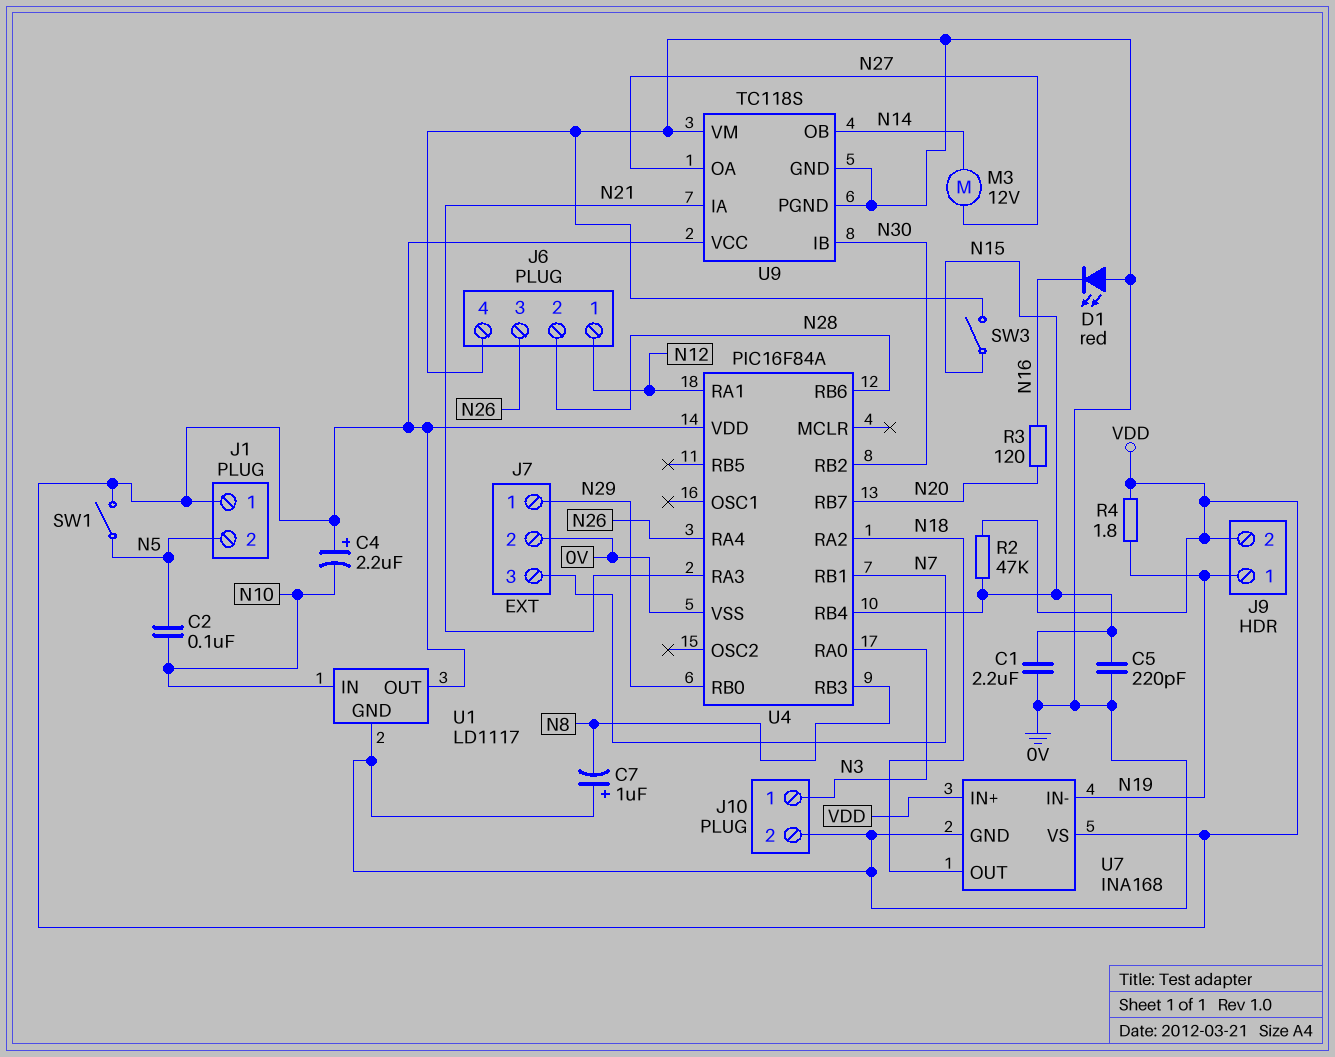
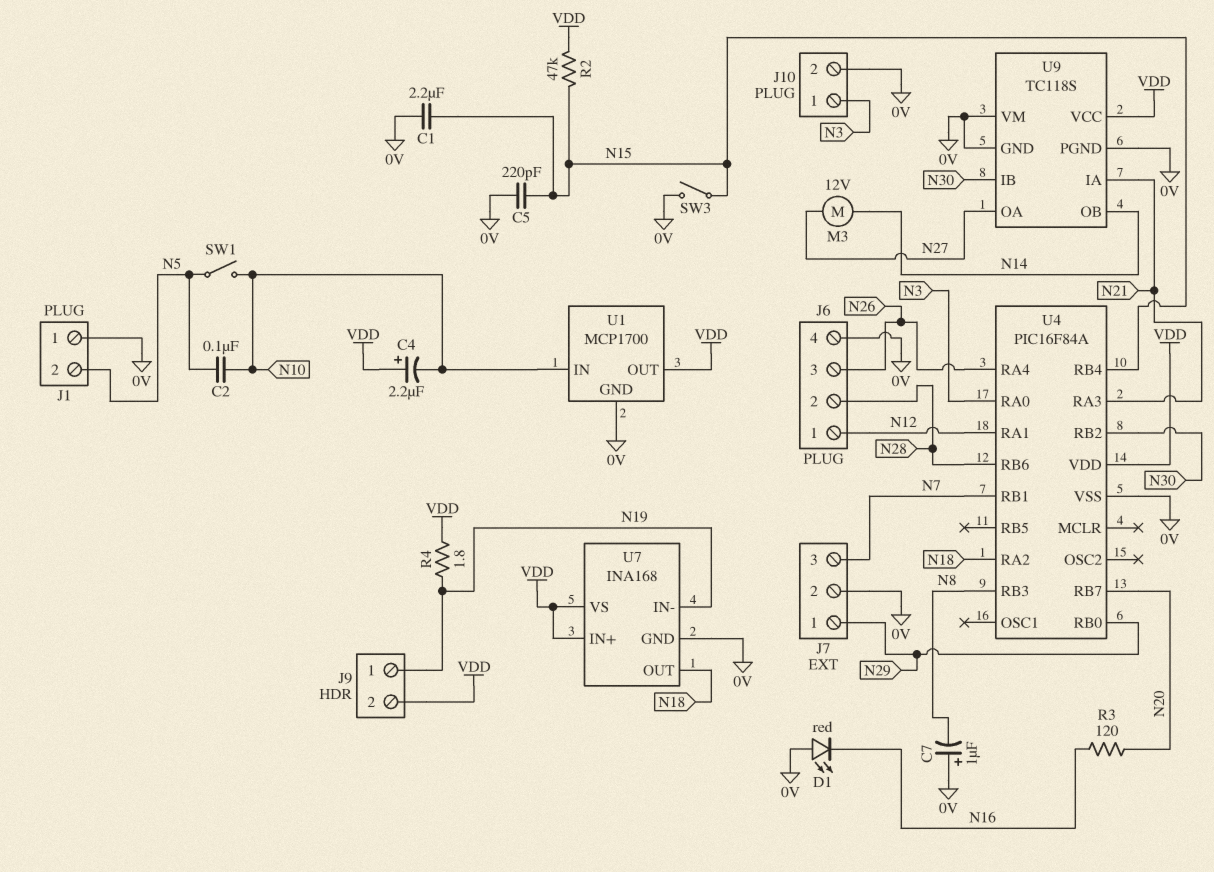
J1 pin 1: VDD -> 0V
SW1: switch (N5, VDD) -> switch (N5, N10)
U1: LD1117 -> MCP1700

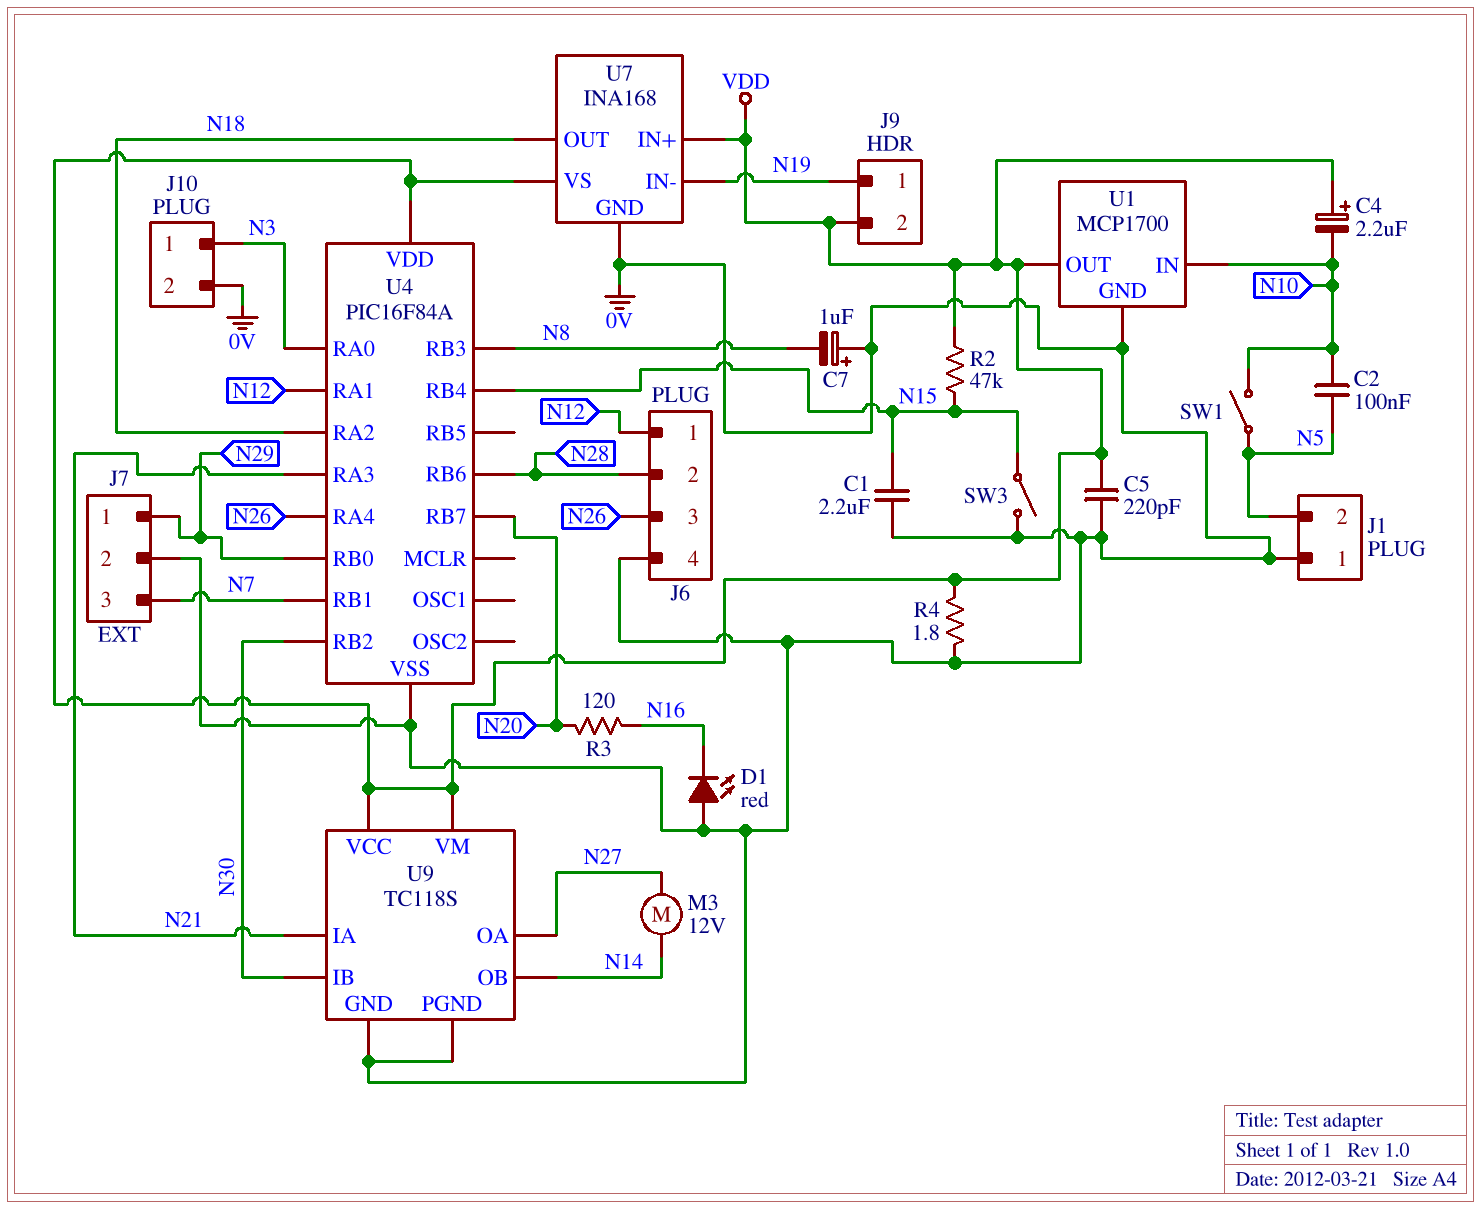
C5: 220pF (0V, N15) -> 220pF (0V, VDD)
R4: 1.8 (N19, VDD) -> 1.8 (0V, VDD)
U9 pin VM: 0V -> VDD

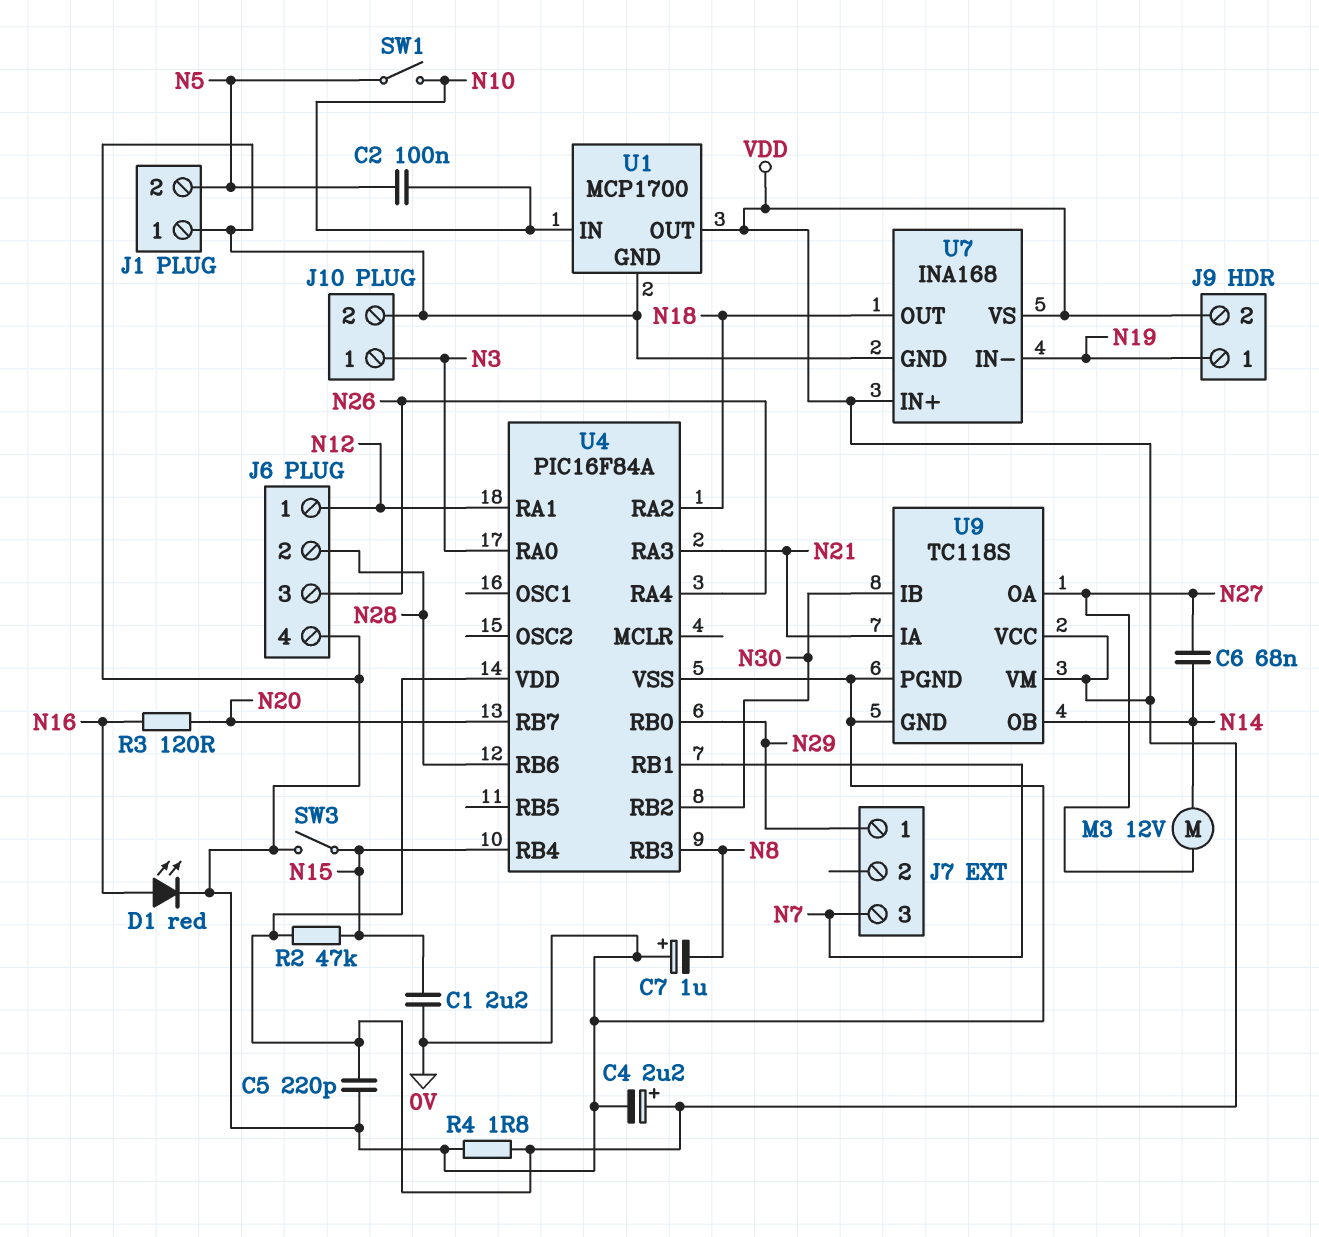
C4: 2.2uF (plus VDD, minus N10) -> 2.2uF (plus VDD, minus 0V)
C6: none -> 68nF (N14, N27)
D1: LED red (A 0V, K N16) -> LED red (A N16, K 0V)
J7 pin 2: 0V -> none

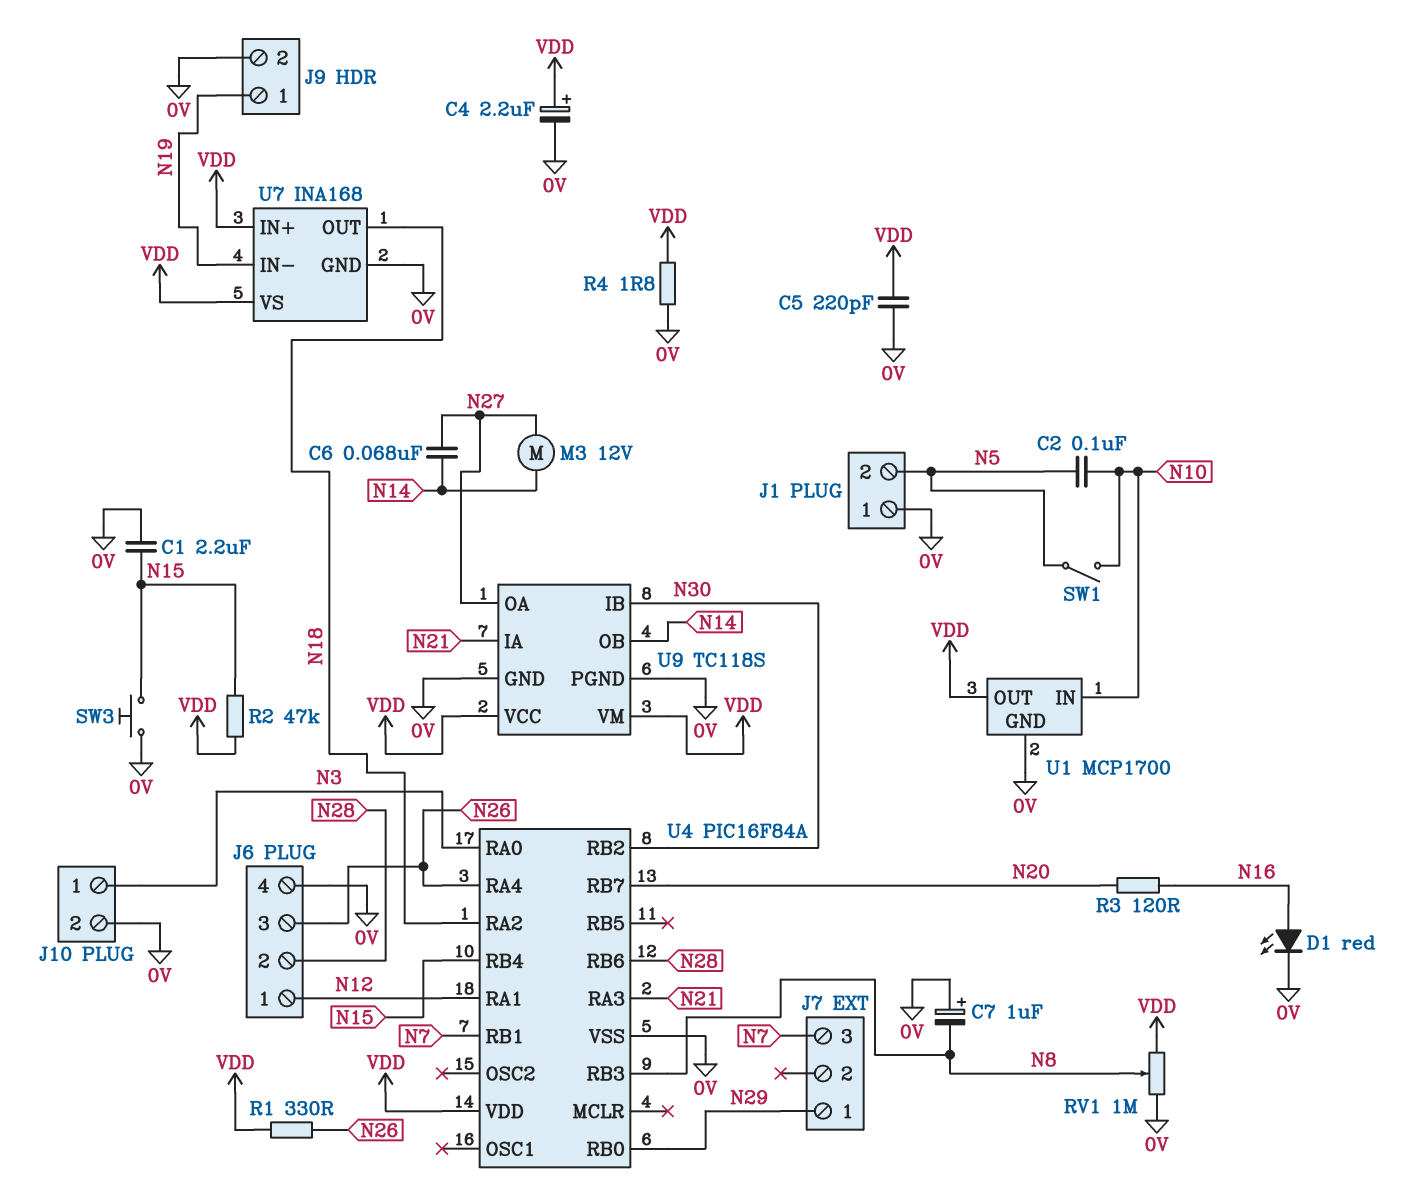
J9 pin 2: VDD -> 0V
R1: none -> 330 (N26, VDD)
RV1: none -> 1M (0V, VDD, wiper N8)
SW3: switch (0V, N15) -> button (0V, N15)

